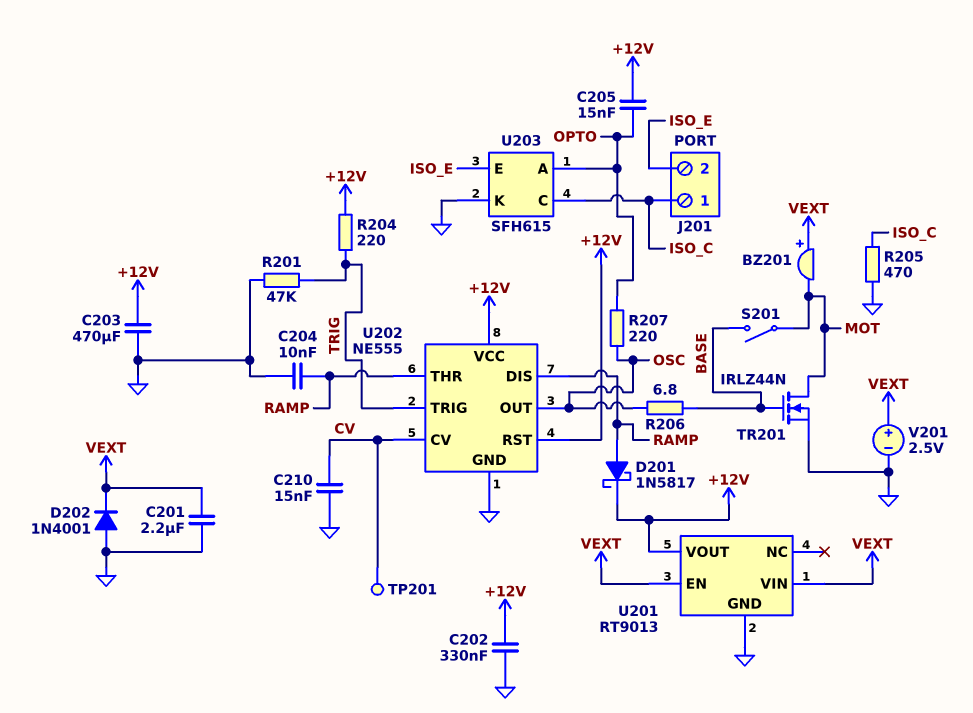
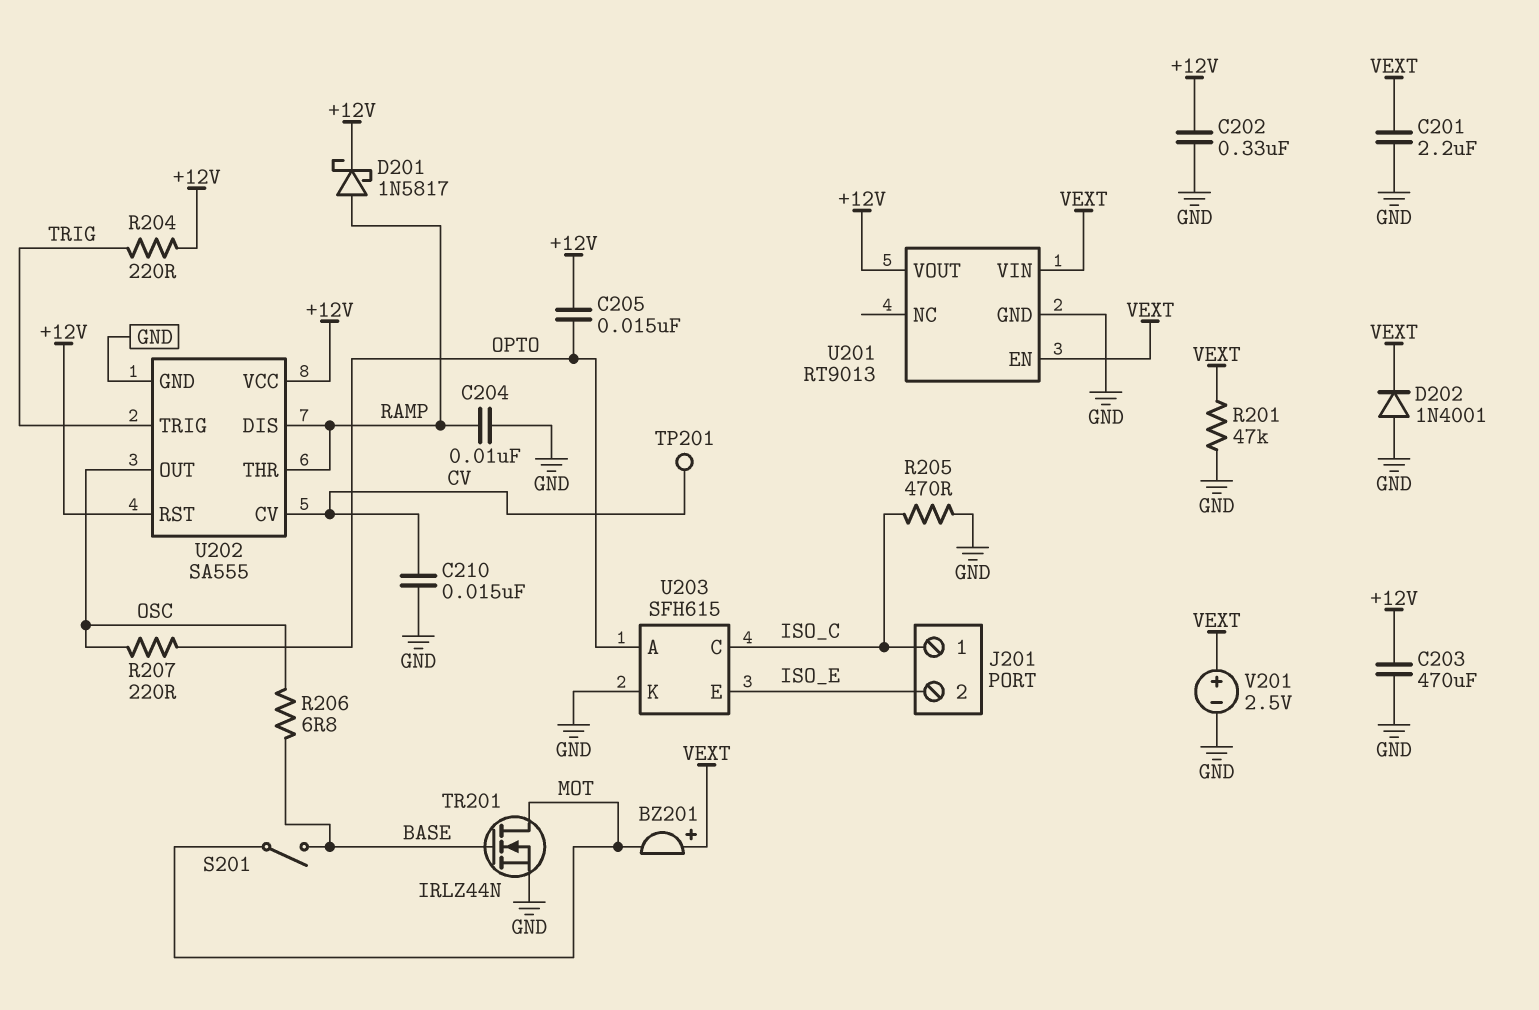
R201: 47k (GND, TRIG) -> 47k (GND, VEXT)
U202: NE555 -> SA555

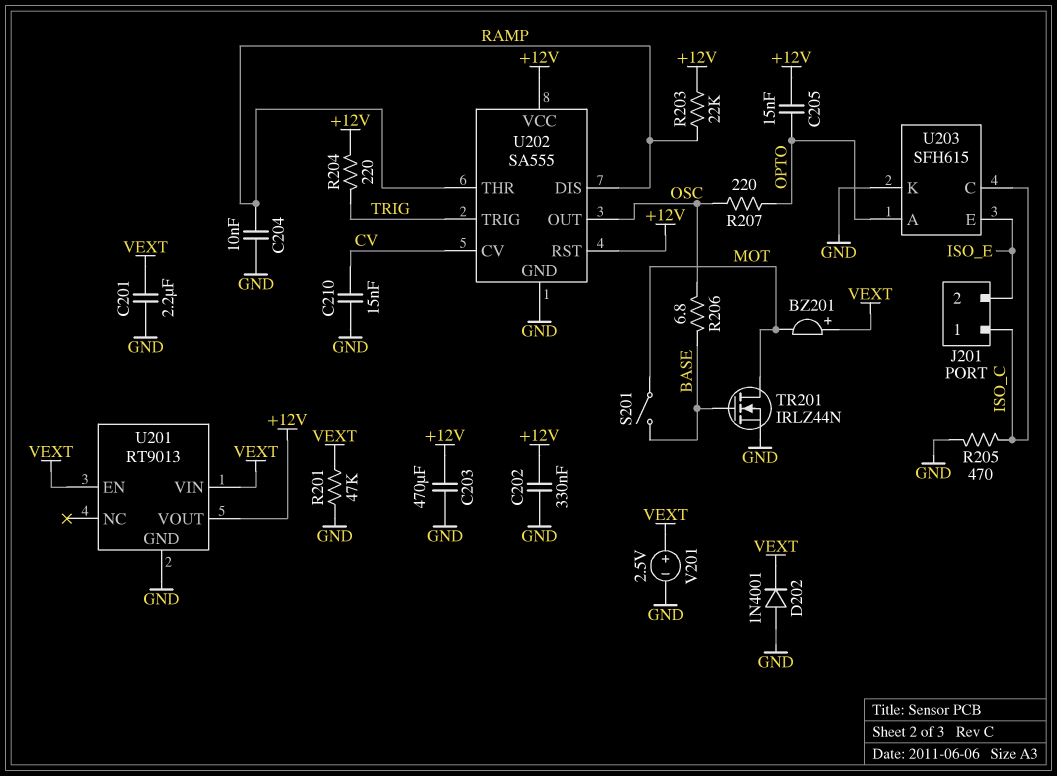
D201: schottky 1N5817 (A RAMP, K +12V) -> none
R203: none -> 22k (+12V, RAMP)
TP201: test point (CV) -> none

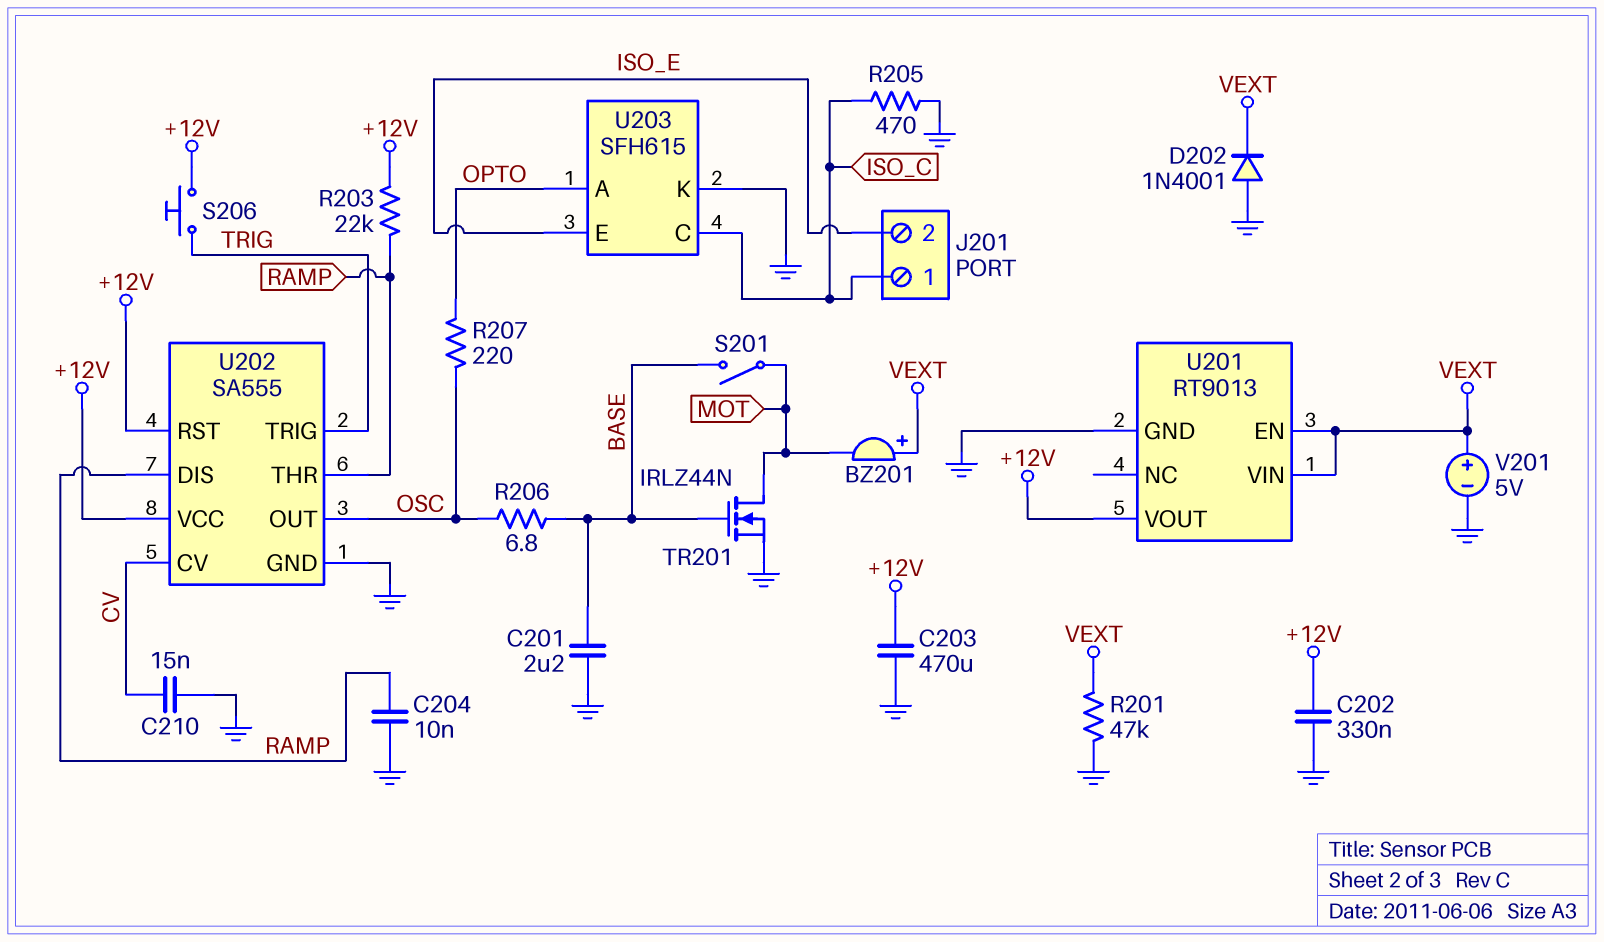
C201: 2.2uF (GND, VEXT) -> 2.2uF (BASE, GND)
C205: 15nF (+12V, OPTO) -> none
R204: 220 (+12V, TRIG) -> none
S206: none -> button (+12V, TRIG)
V201: 2.5V (plus VEXT, minus GND) -> 5V (plus VEXT, minus GND)

